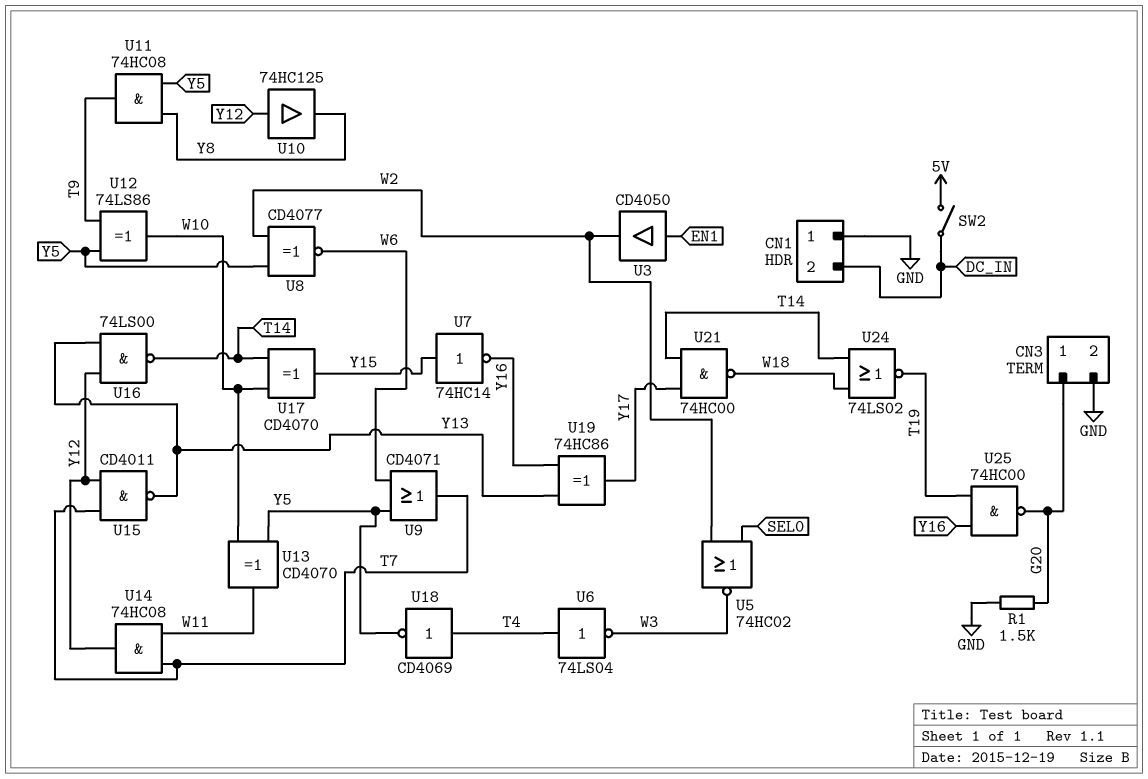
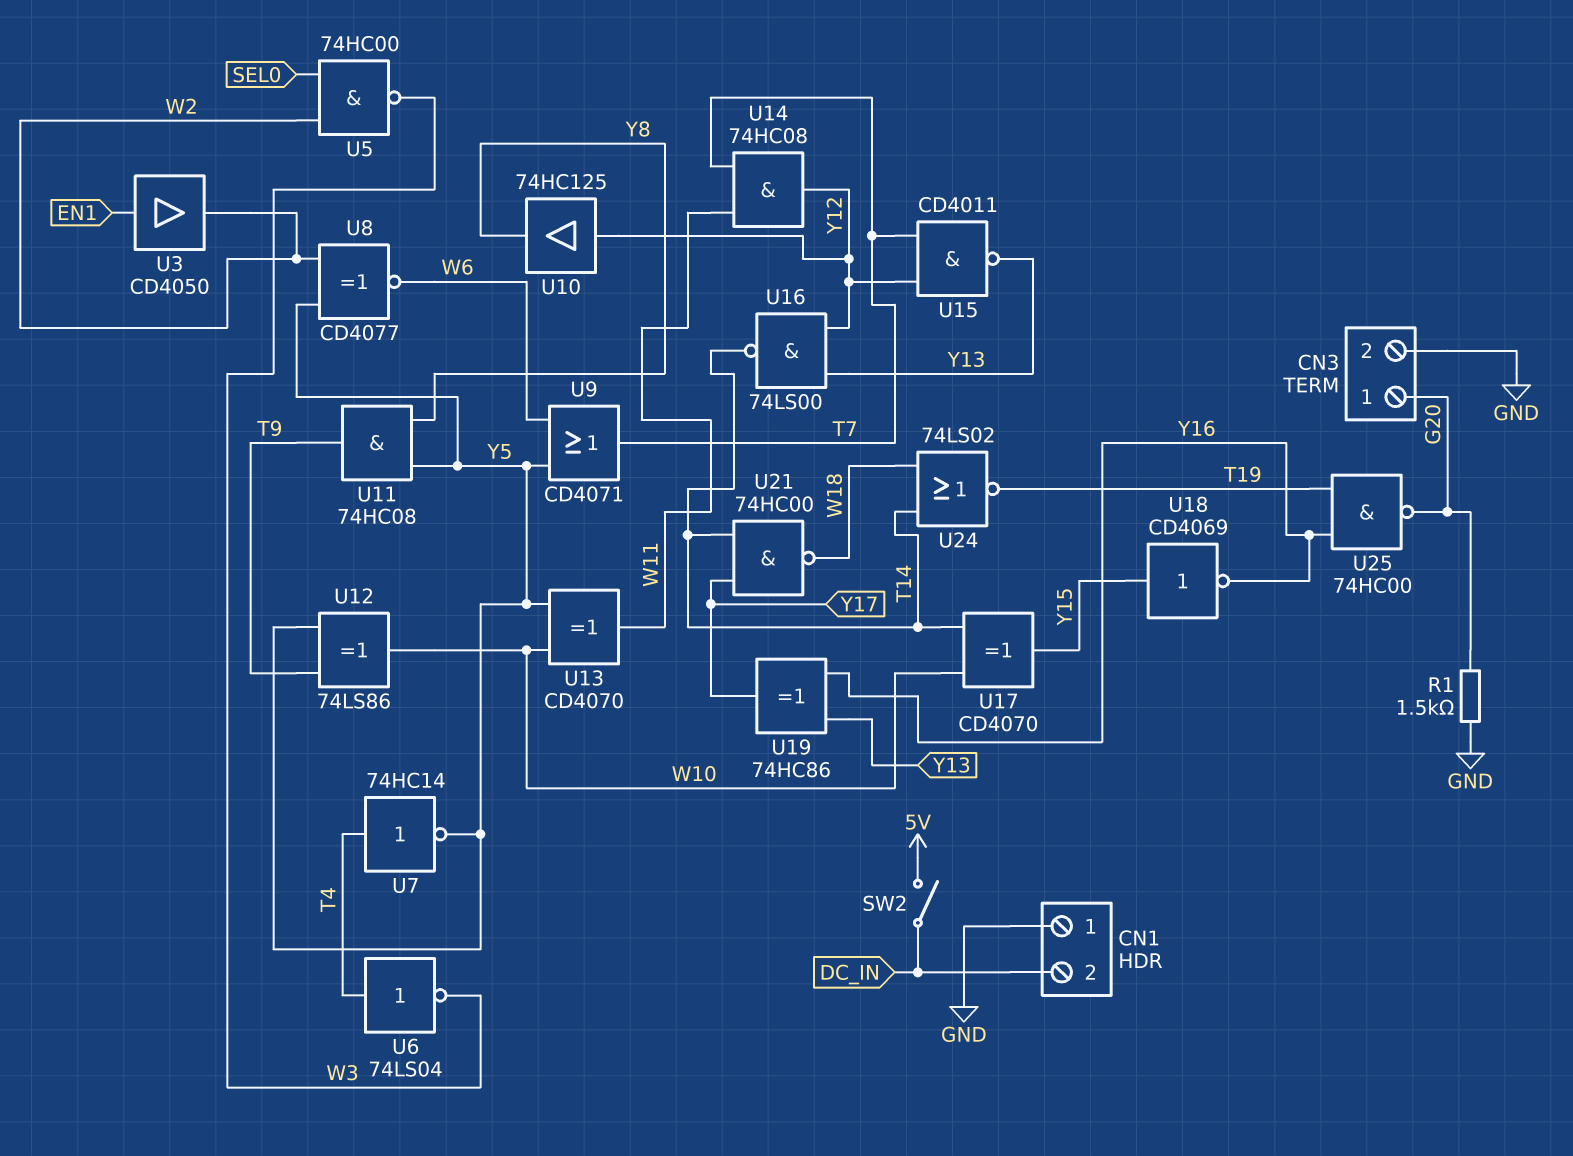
U5: NOR 74HC02 (in SEL0, in W2, out W3) -> NAND 74HC00 (in SEL0, in W2, out W3)
U7: NOT 74HC14 (in Y15, out Y16) -> NOT 74HC14 (in T4, out Y5)
U18: NOT CD4069 (in T4, out Y5) -> NOT CD4069 (in Y15, out Y16)

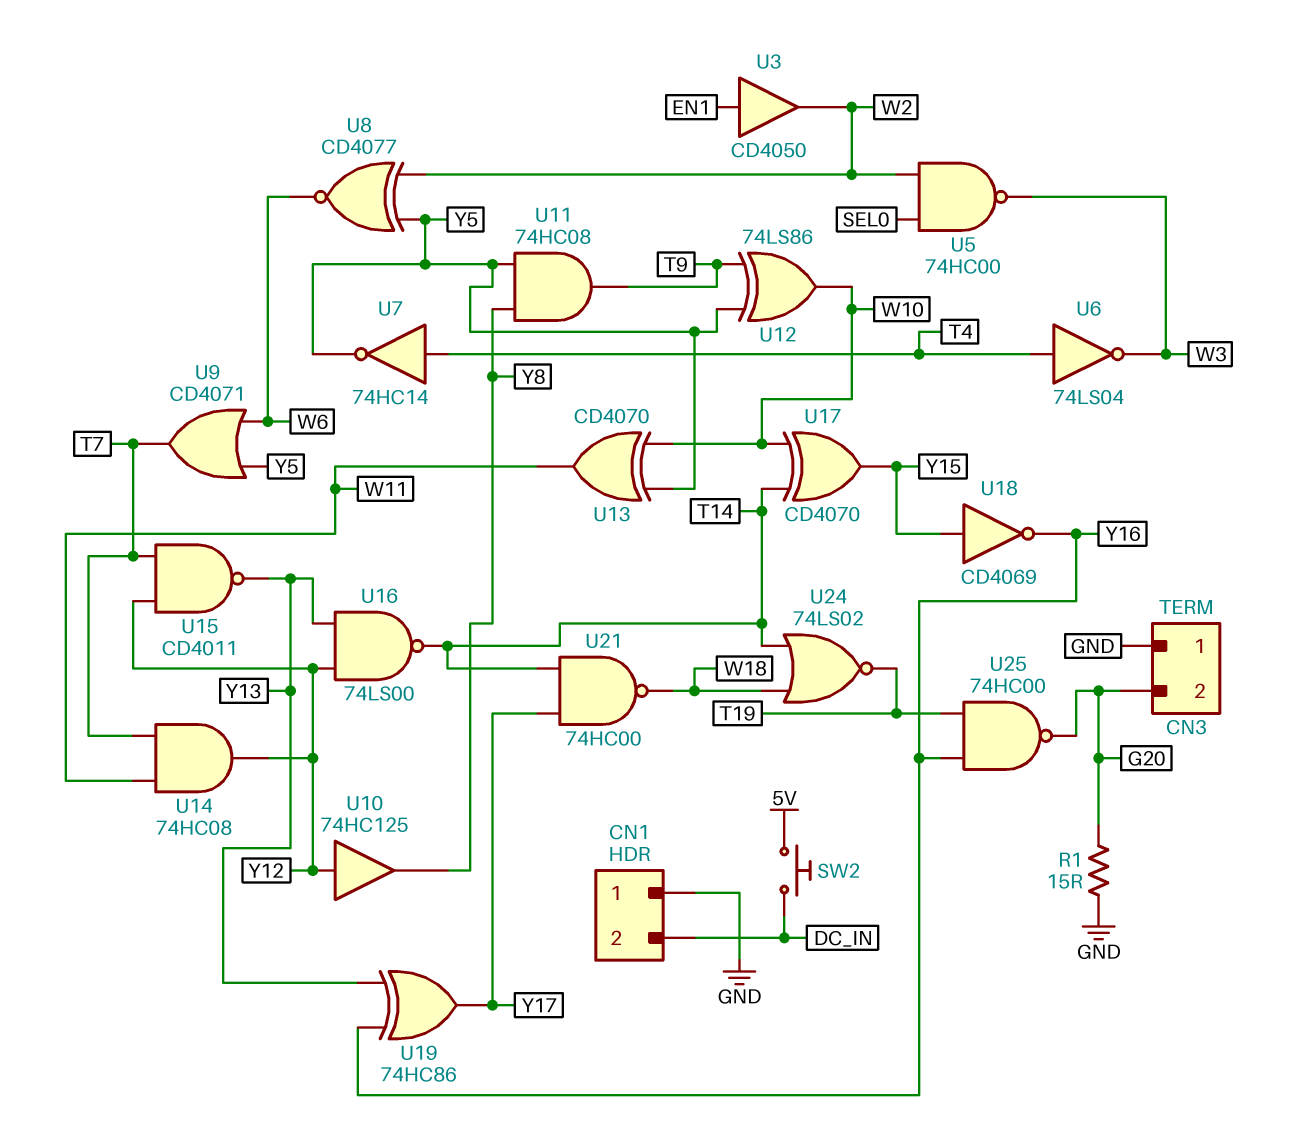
CN3 pin 1: G20 -> GND
CN3 pin 2: GND -> G20
R1: 1.5k (G20, GND) -> 15 (G20, GND)
SW2: switch (5V, DC_IN) -> button (5V, DC_IN)

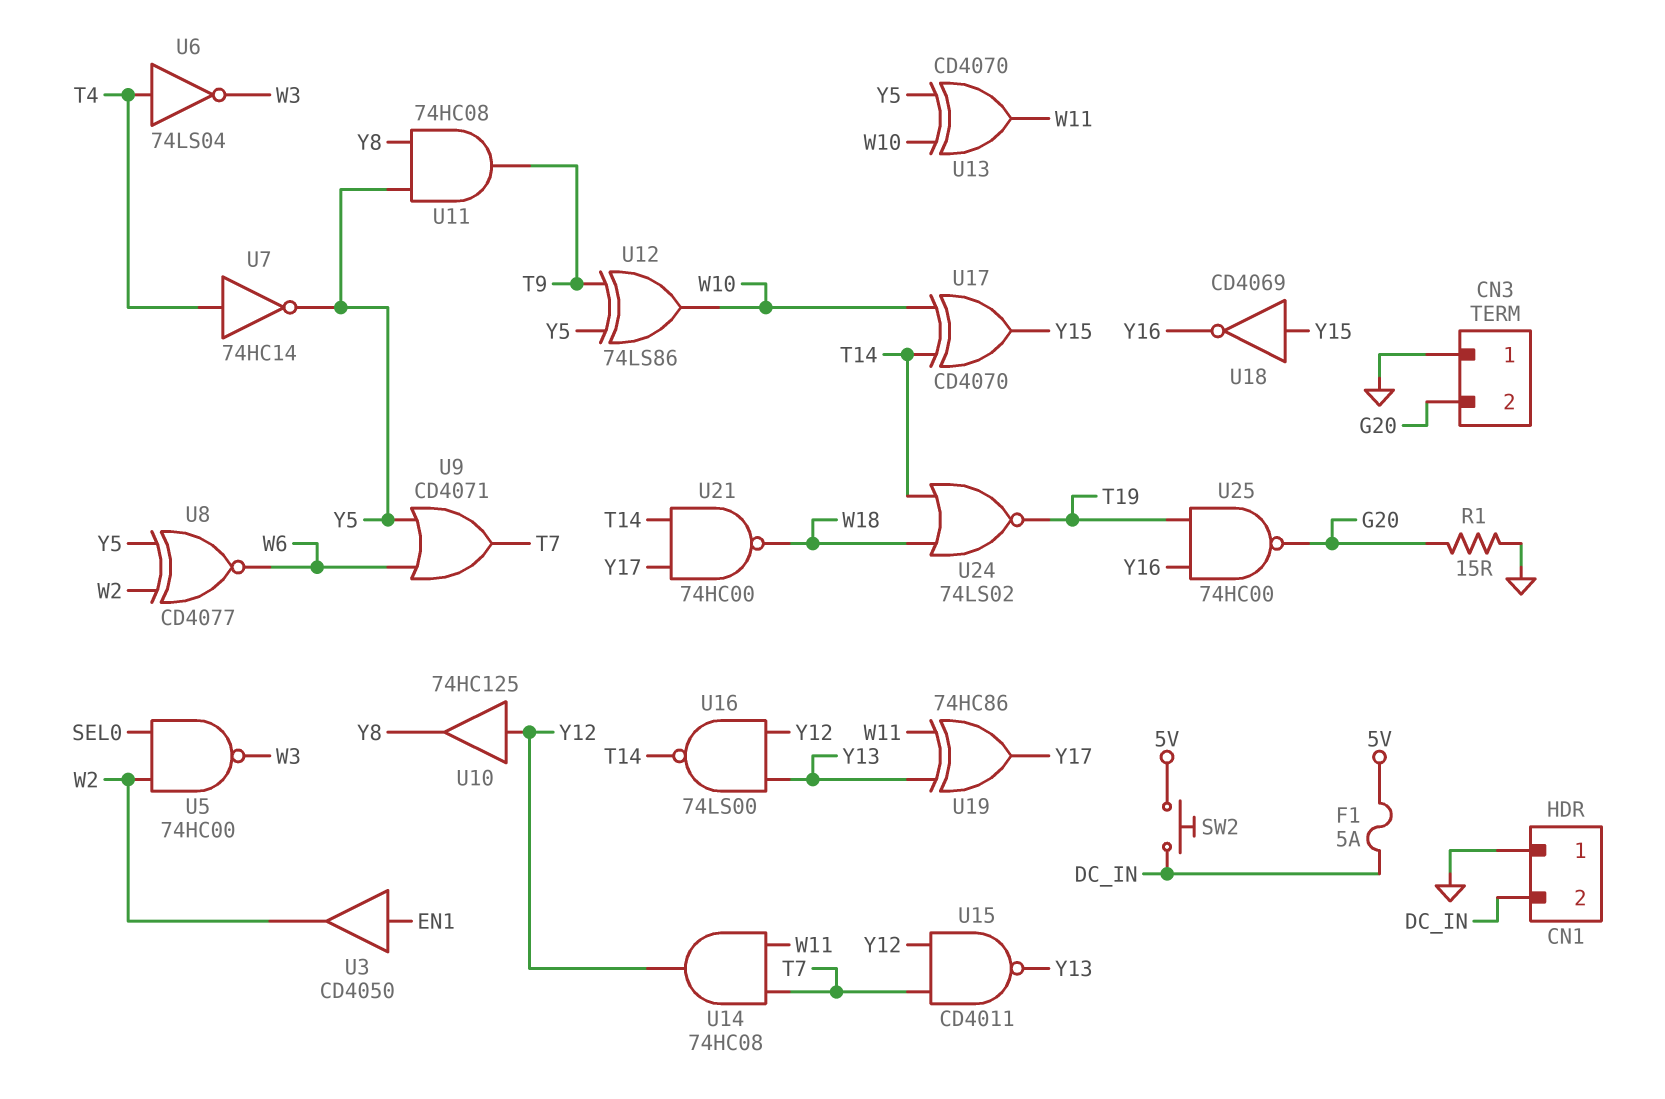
F1: none -> 5A (5V, DC_IN)
U19: XOR 74HC86 (in Y13, in Y16, out Y17) -> XOR 74HC86 (in W11, in Y13, out Y17)

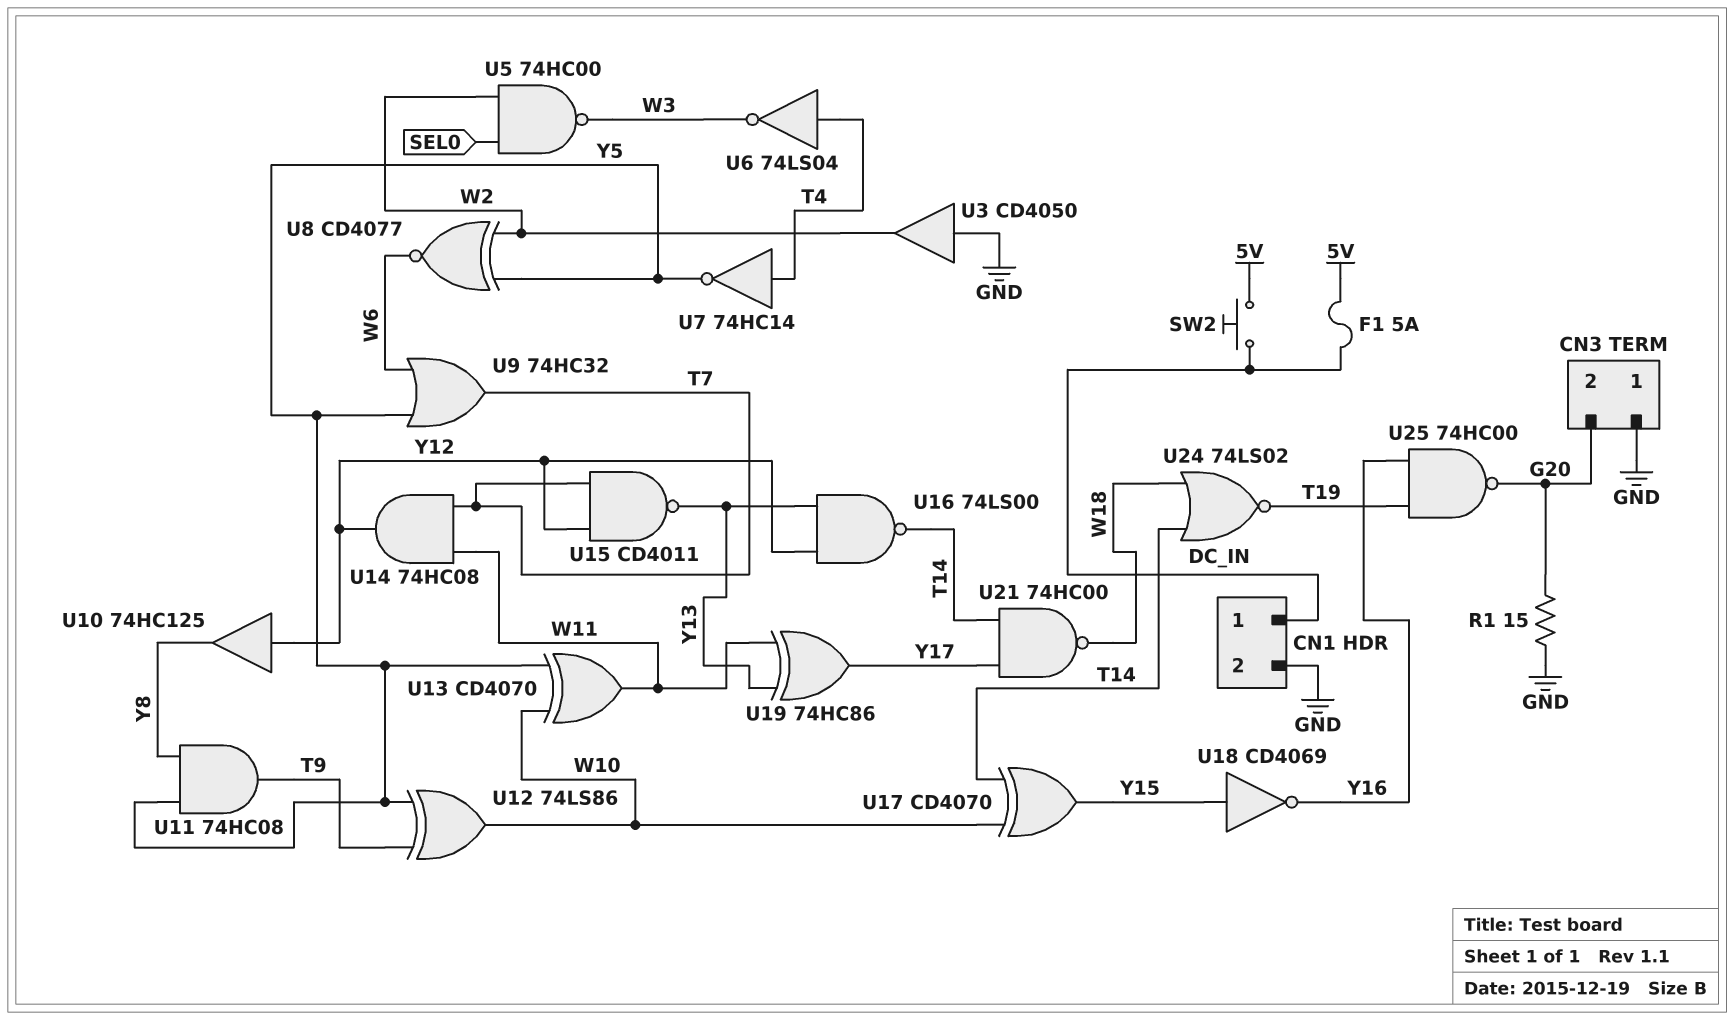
CN1 pin 1: GND -> DC_IN
CN1 pin 2: DC_IN -> GND
U3: buffer CD4050 (in EN1, out W2) -> buffer CD4050 (in GND, out W2)
U9: OR CD4071 (in W6, in Y5, out T7) -> OR 74HC32 (in W6, in Y5, out T7)

